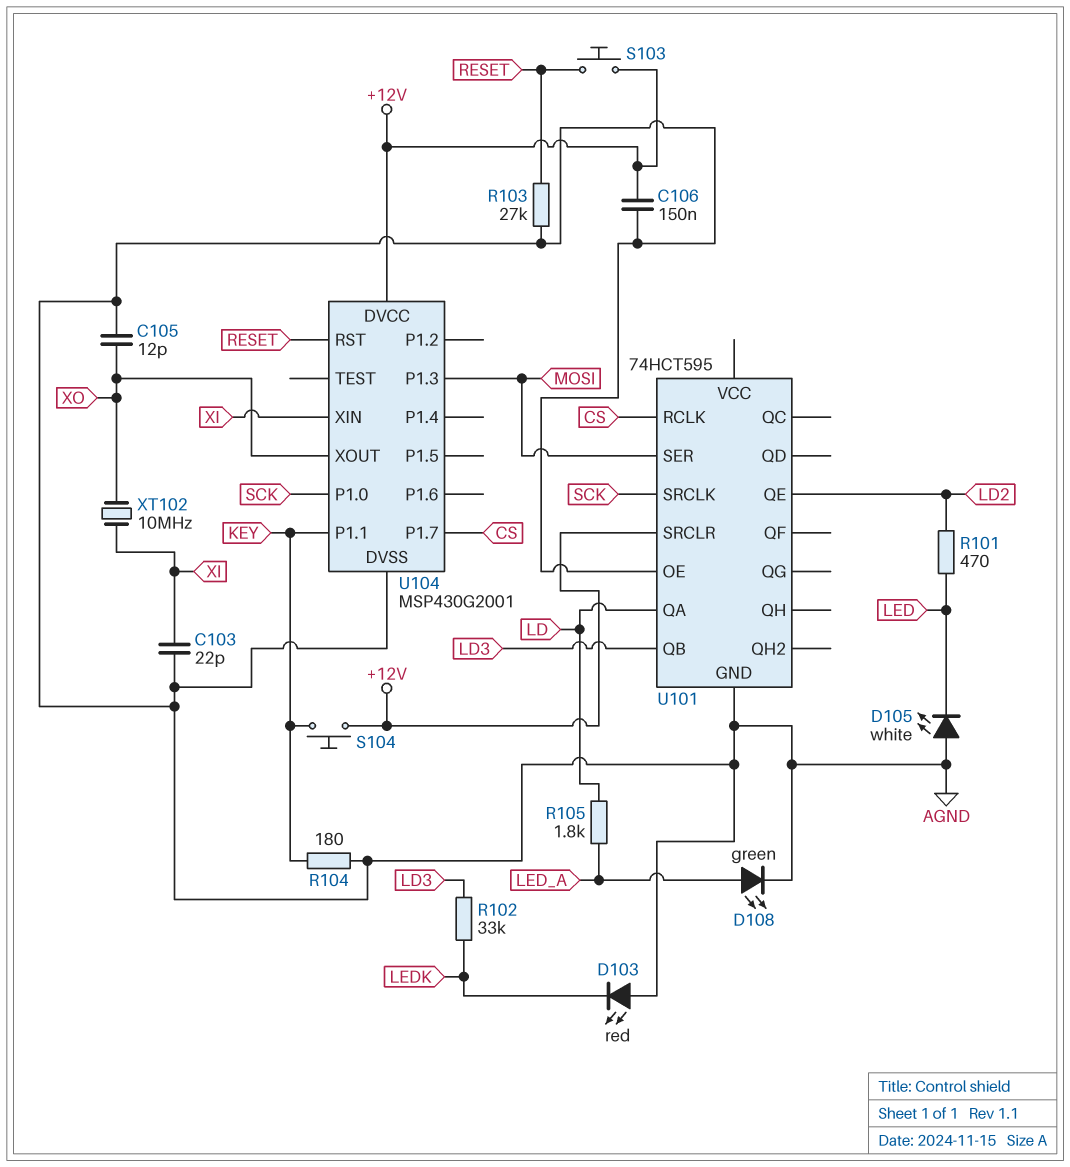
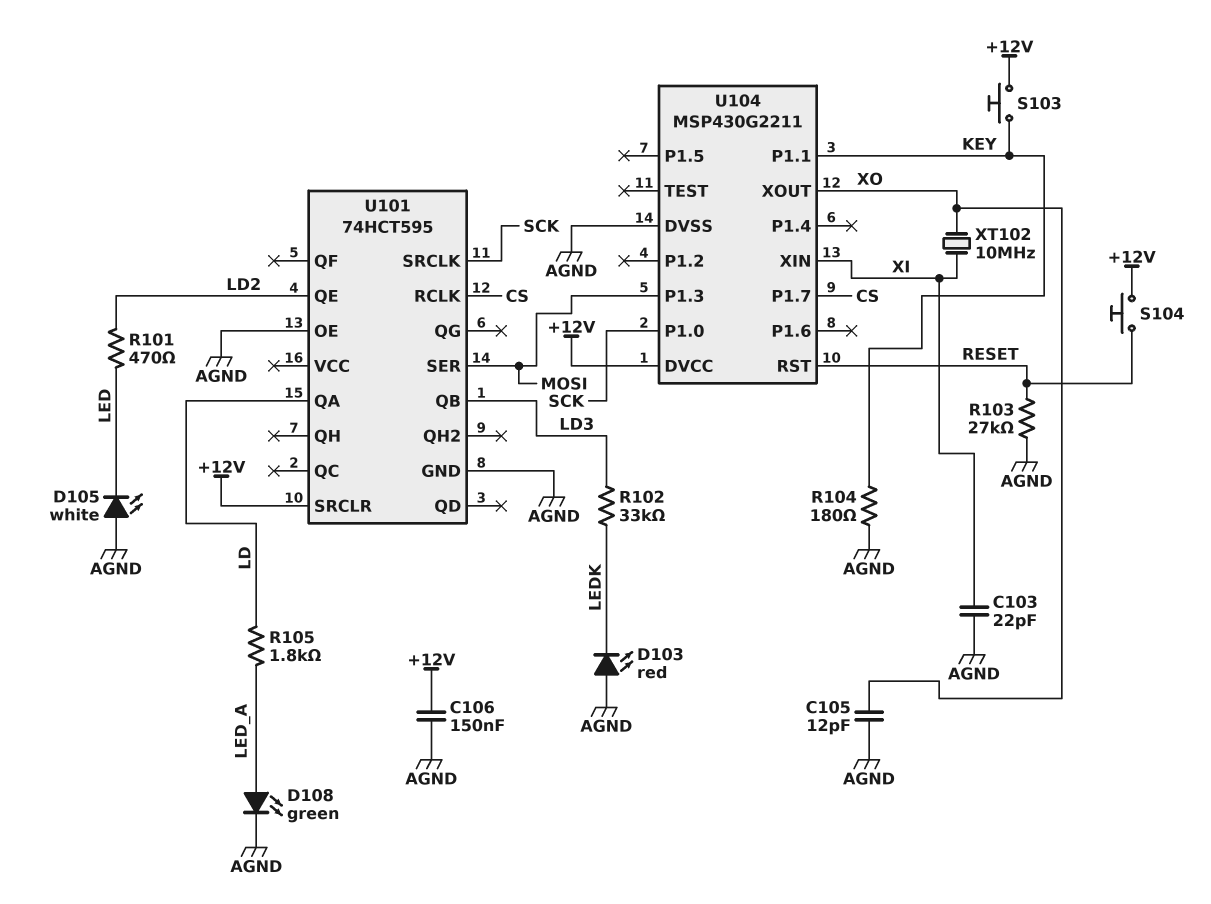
S103: button (+12V, RESET) -> button (+12V, KEY)
S104: button (+12V, KEY) -> button (+12V, RESET)
U104: MSP430G2001 -> MSP430G2211

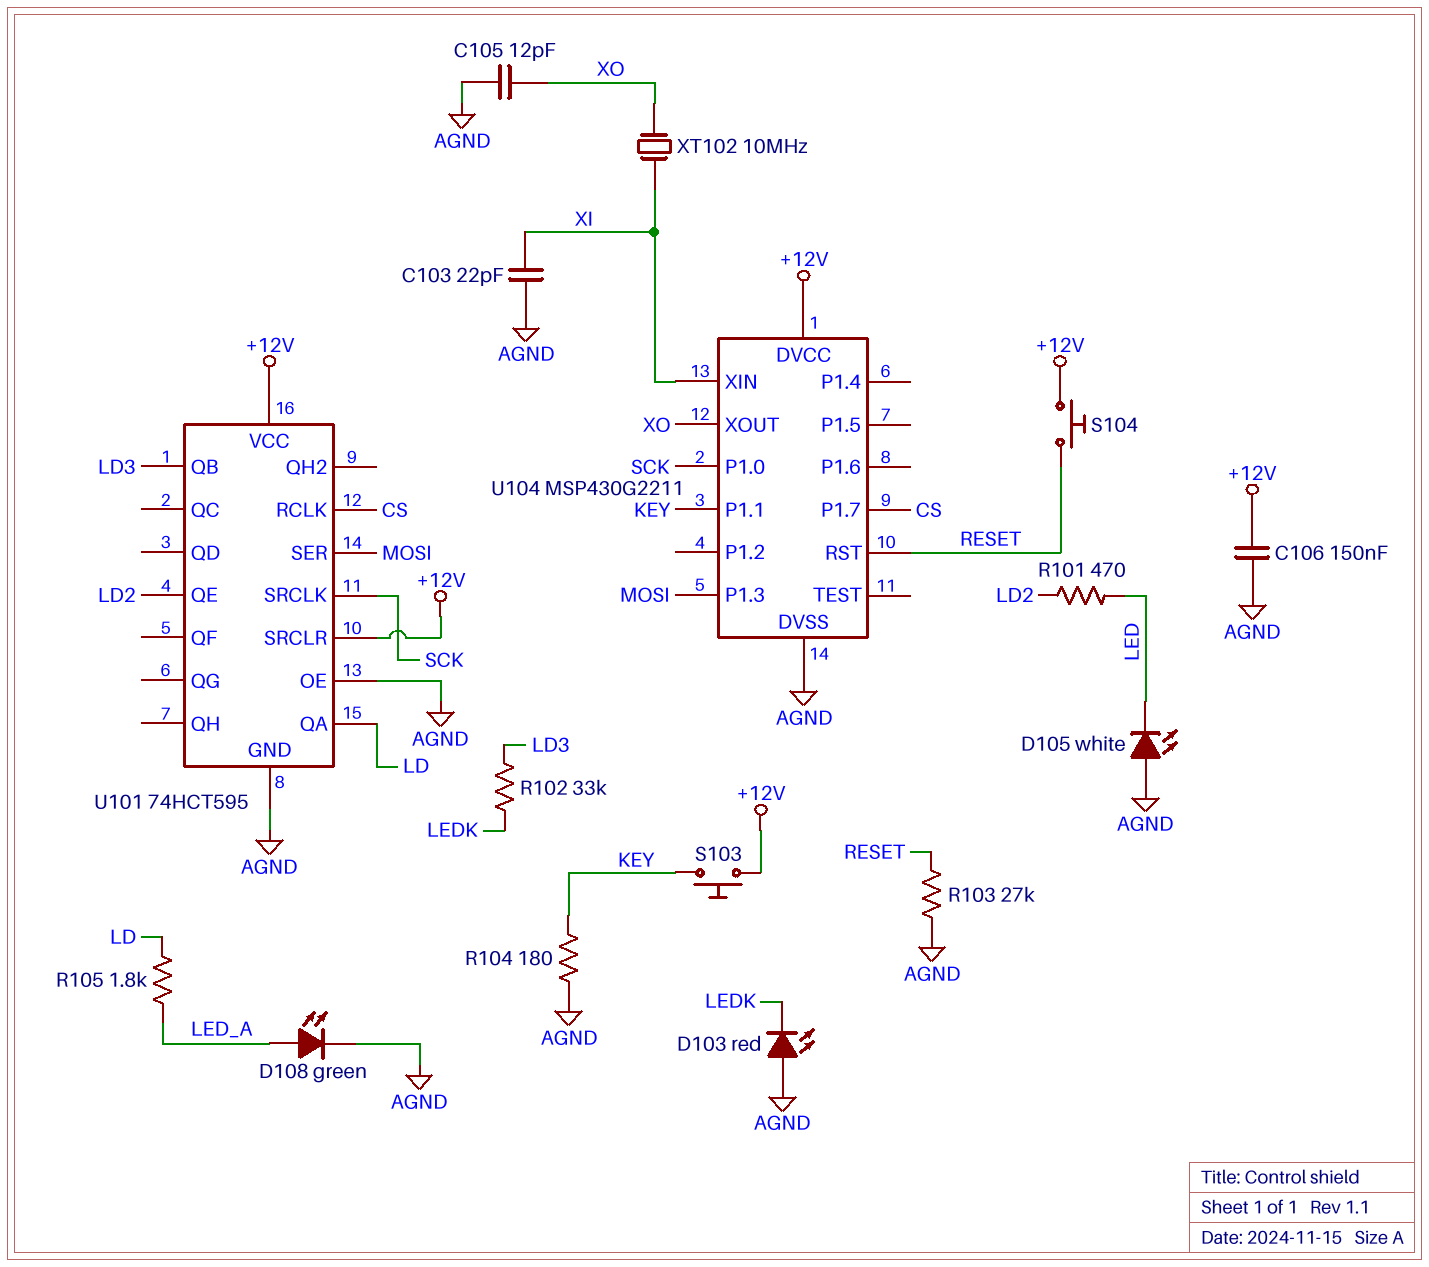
U101 pin VCC: none -> +12V

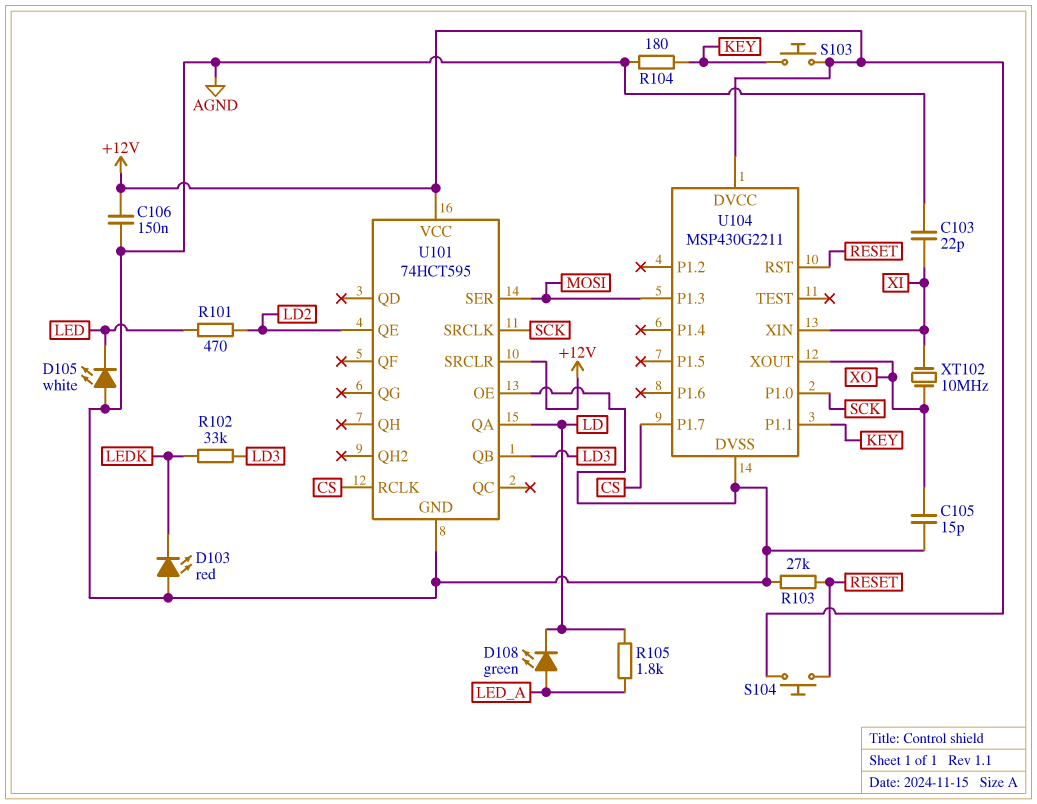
C105: 12pF (AGND, XO) -> 15pF (AGND, XO)
D108: LED green (A LED_A, K AGND) -> LED green (A LED_A, K LD)

